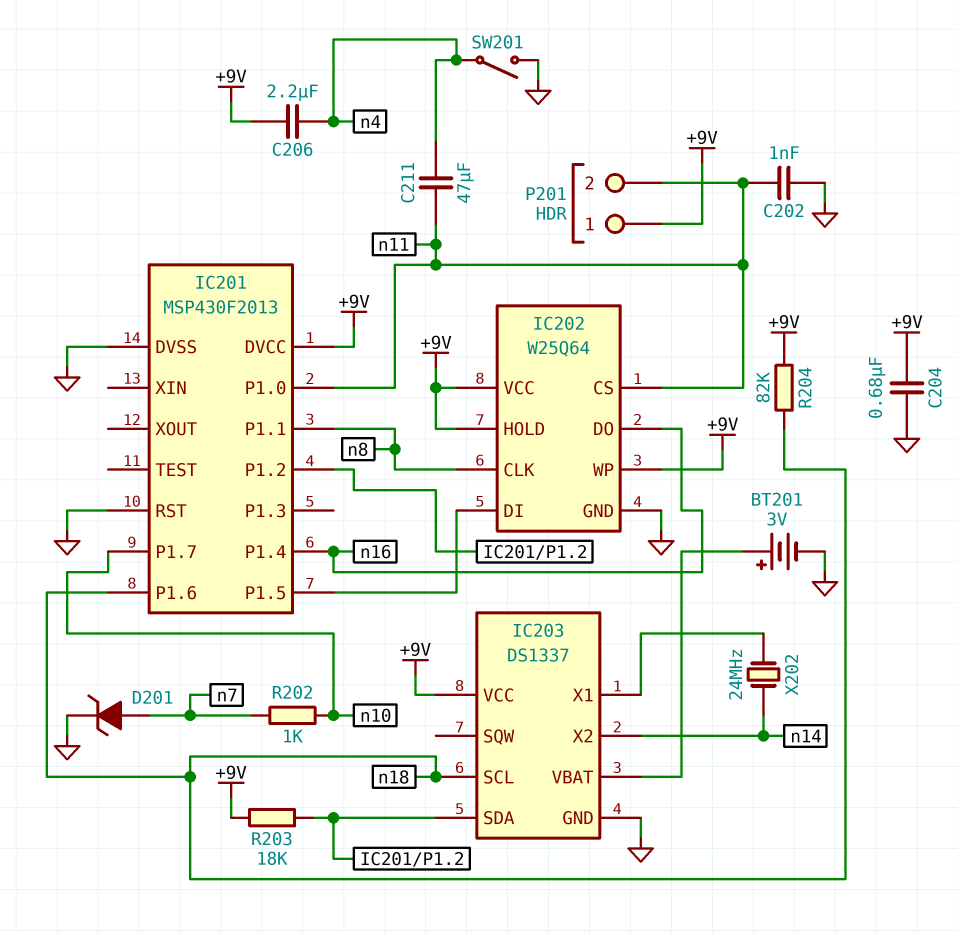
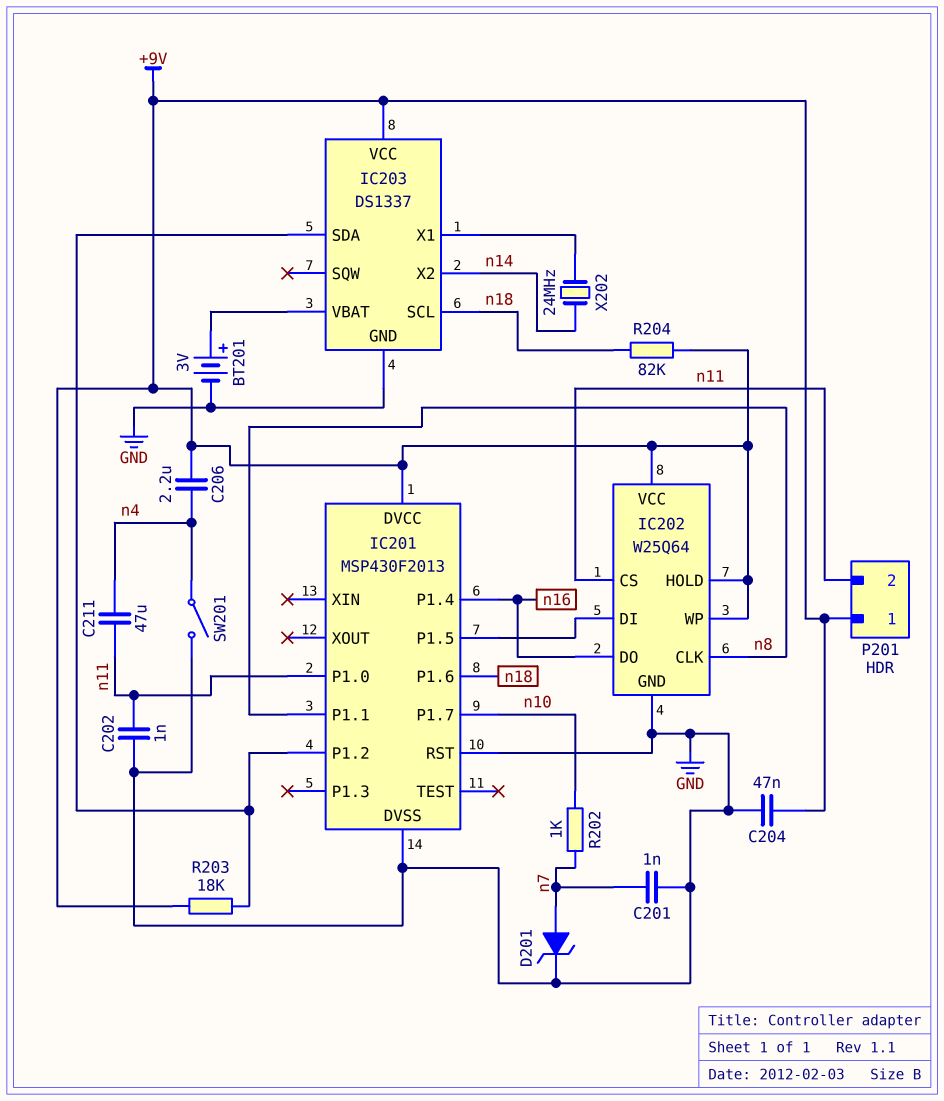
C201: none -> 1nF (GND, n7)
C204: 680nF (+9V, GND) -> 47nF (+9V, GND)

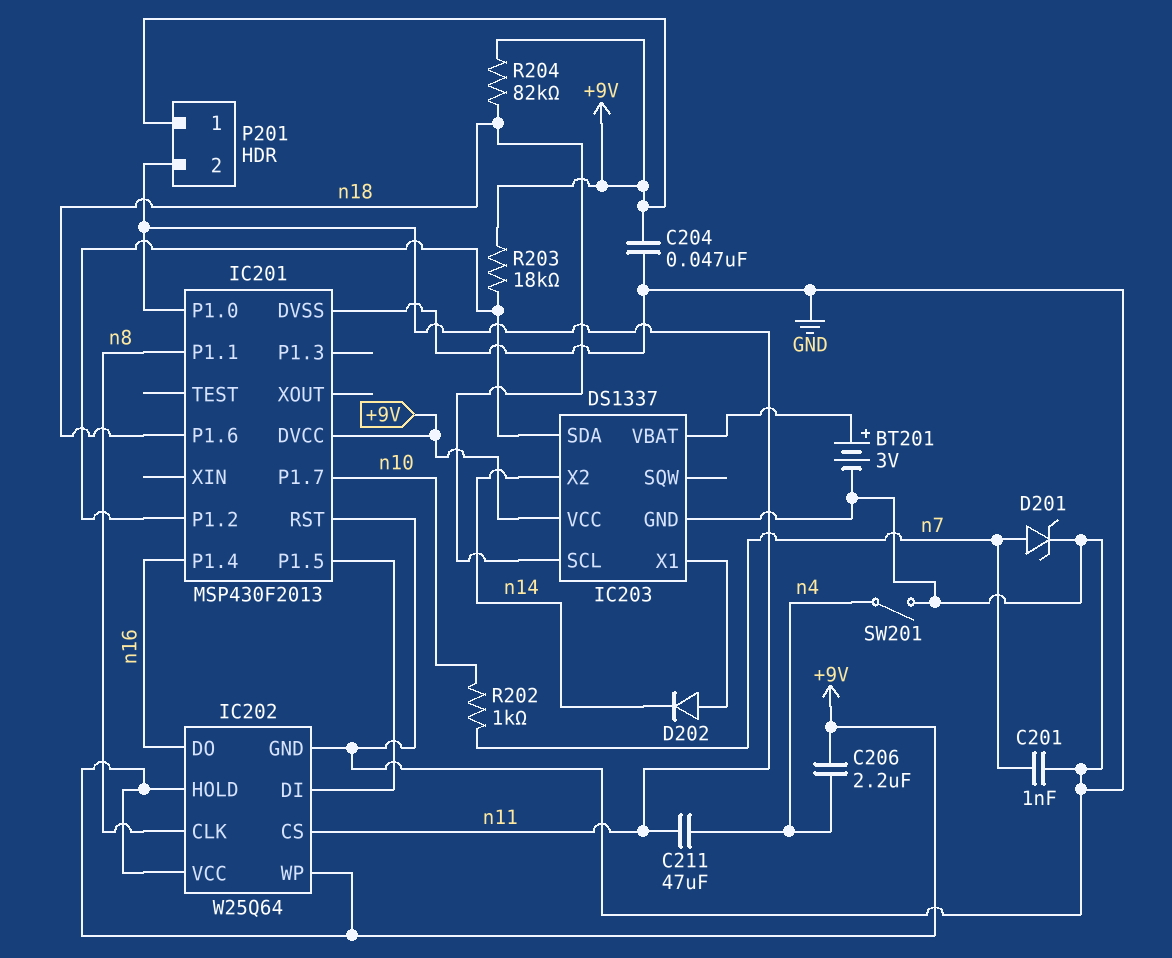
C202: 1nF (GND, n11) -> none
D202: none -> diode (A IC203/X1, K n14)
X202: 24MHz (IC203/X1, n14) -> none

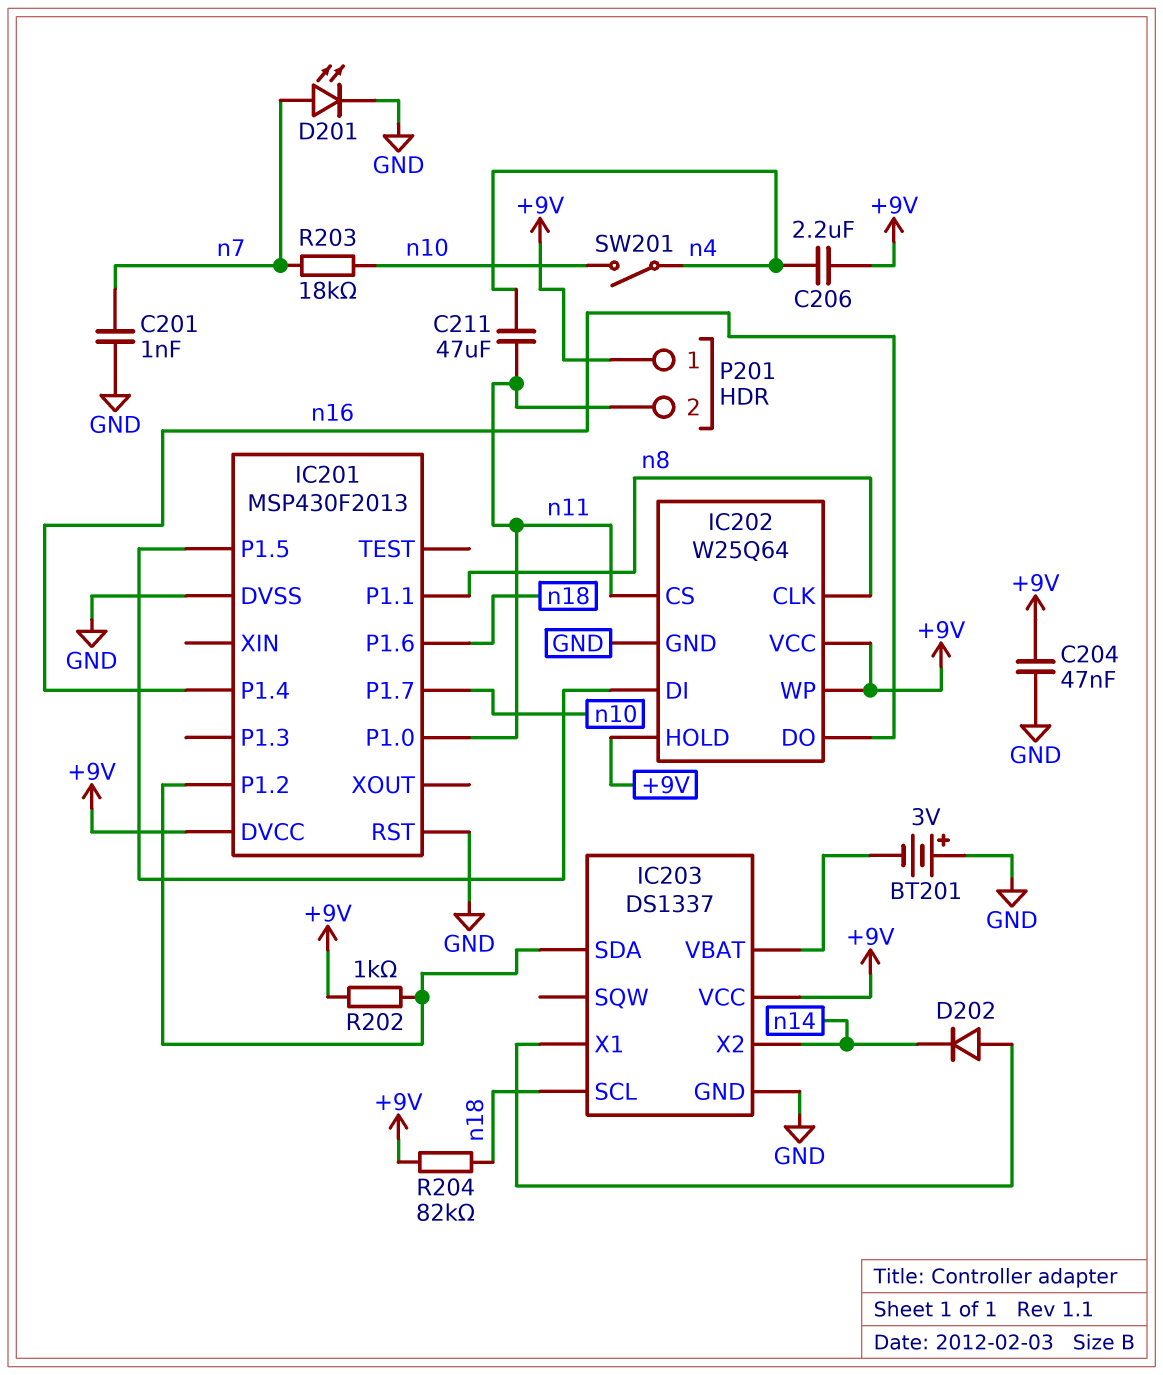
BT201: 3V (plus IC203/VBAT, minus GND) -> 3V (plus GND, minus IC203/VBAT)
D201: zener (A n7, K GND) -> LED (A n7, K GND)
R202: 1k (n7, n10) -> 1k (+9V, IC201/P1.2)
R203: 18k (+9V, IC201/P1.2) -> 18k (n7, n10)
SW201: switch (GND, n4) -> switch (n4, n10)

